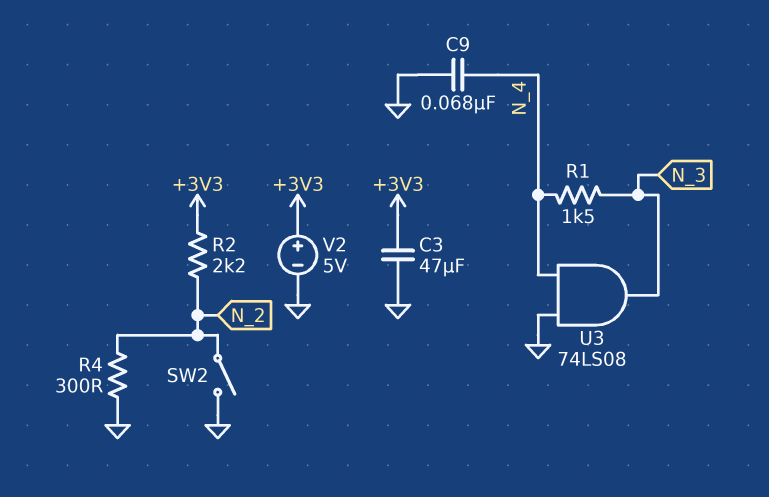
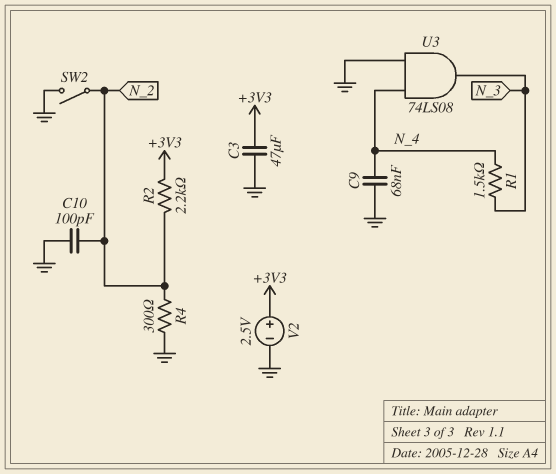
C10: none -> 100pF (GND, N_2)
V2: 5V (plus +3V3, minus GND) -> 2.5V (plus +3V3, minus GND)

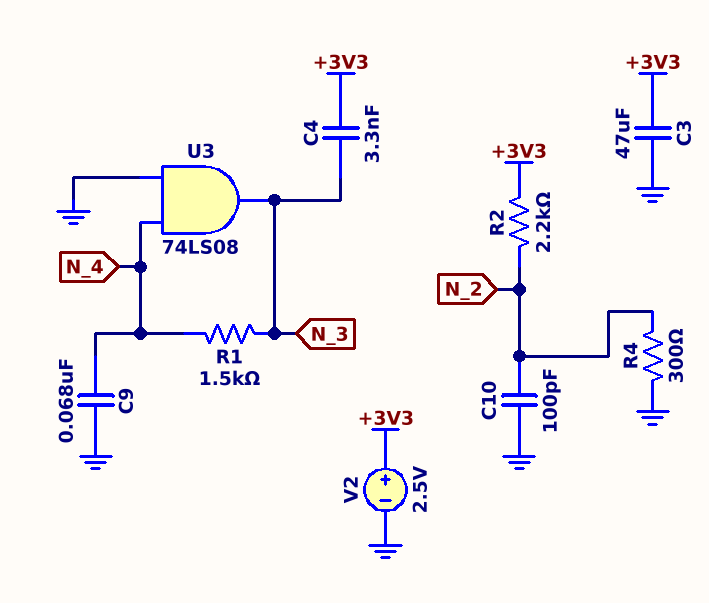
C4: none -> 3.3nF (+3V3, N_3)
SW2: switch (GND, N_2) -> none

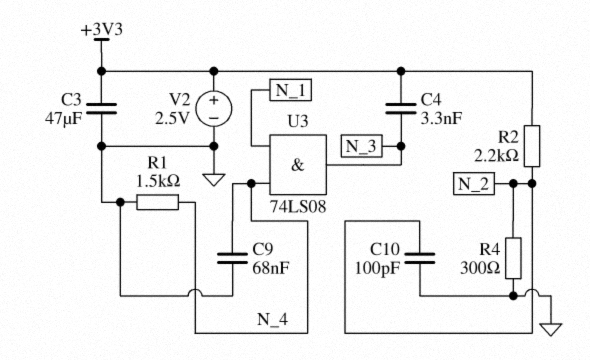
R1: 1.5k (N_3, N_4) -> 1.5k (GND, N_4)
U3: AND 74LS08 (in GND, in N_4, out N_3) -> AND 74LS08 (in N_1, in N_4, out N_3)

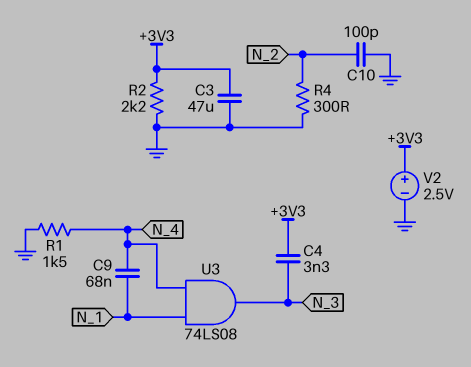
C9: 68nF (GND, N_4) -> 68nF (N_1, N_4)
R2: 2.2k (+3V3, N_2) -> 2.2k (+3V3, GND)

